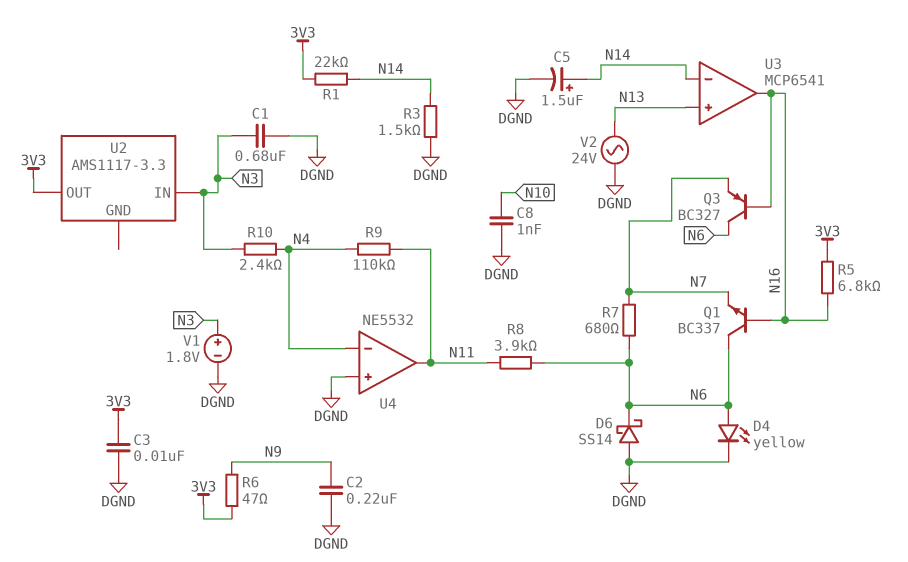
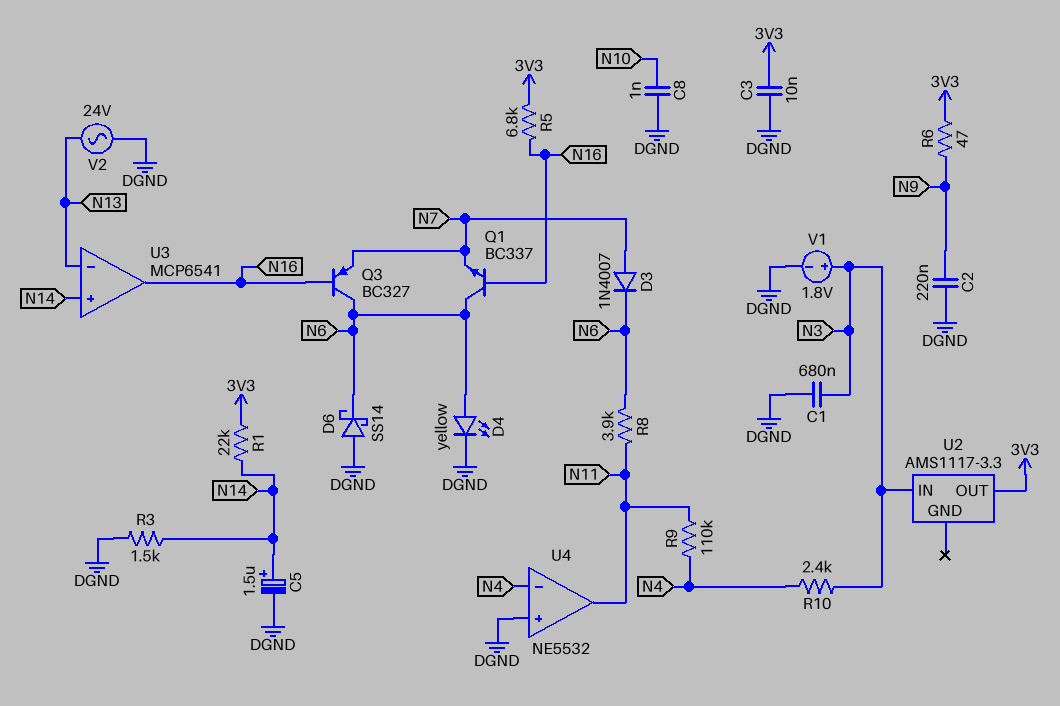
D3: none -> diode 1N4007 (A N7, K N6)
R7: 680 (N6, N7) -> none
U3 pin in+: N13 -> N14
U3 pin in-: N14 -> N13

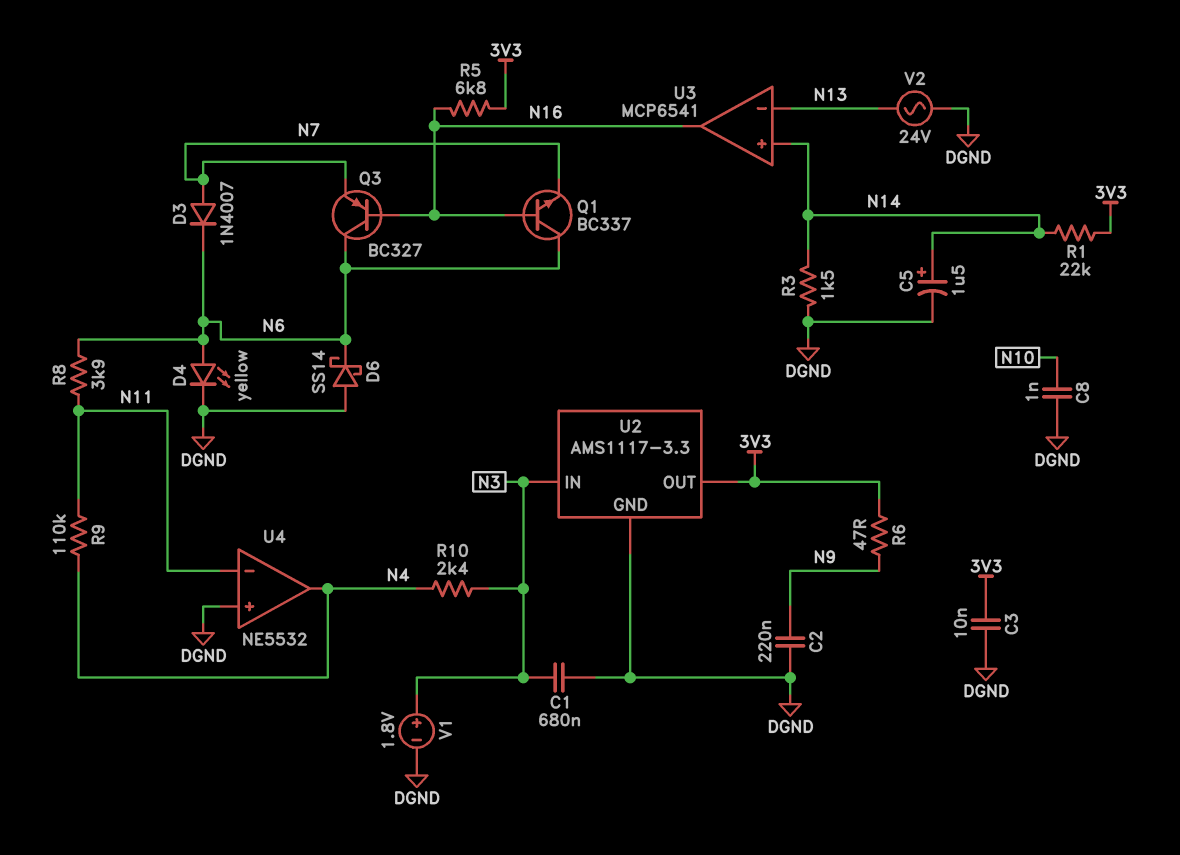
U2 pin GND: none -> DGND
U4 pin in-: N4 -> N11
U4 pin out: N11 -> N4

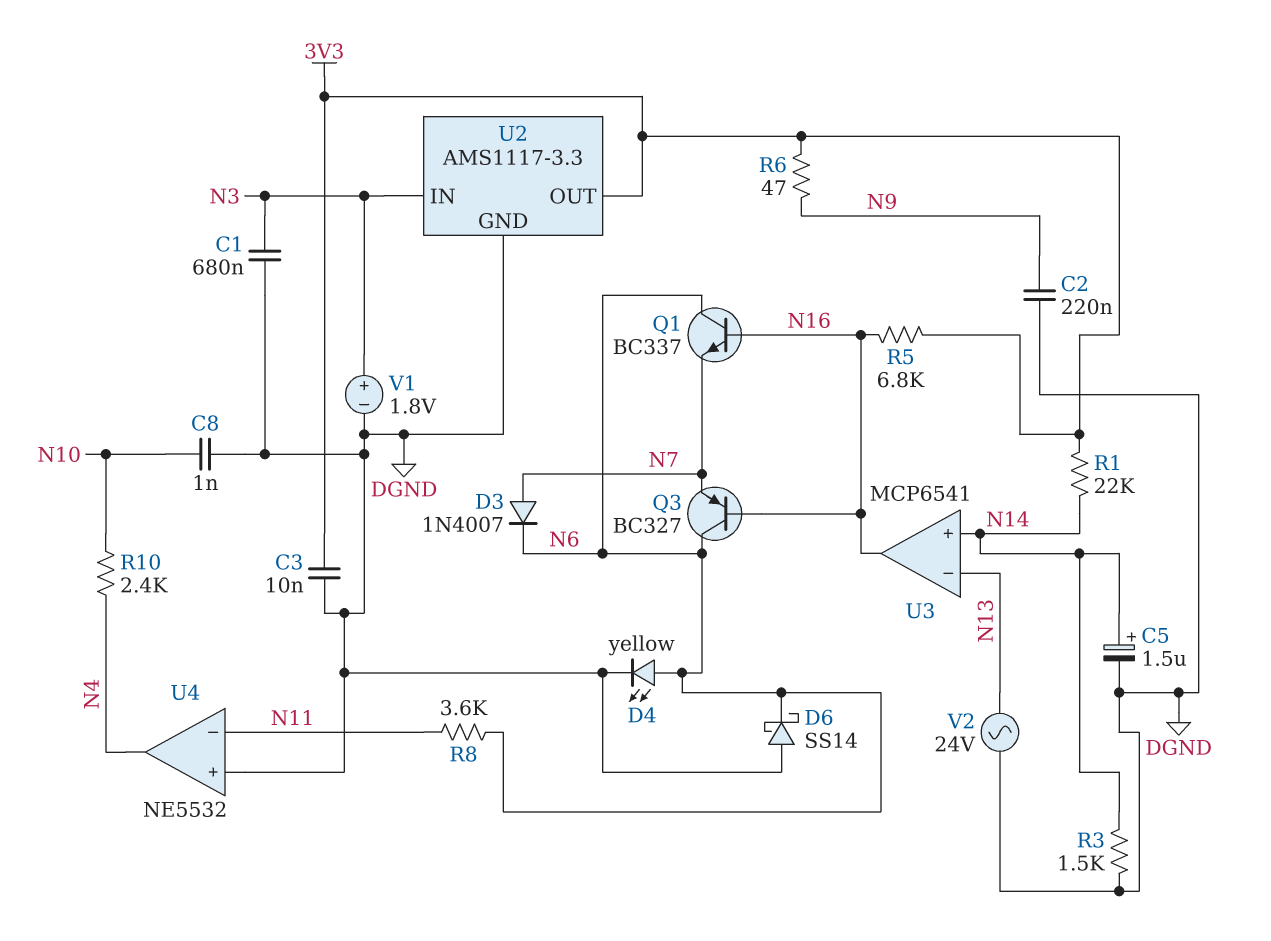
R8: 3.9k (N6, N11) -> 3.6k (N6, N11)
R9: 110k (N4, N11) -> none
R10: 2.4k (N3, N4) -> 2.4k (N4, N10)

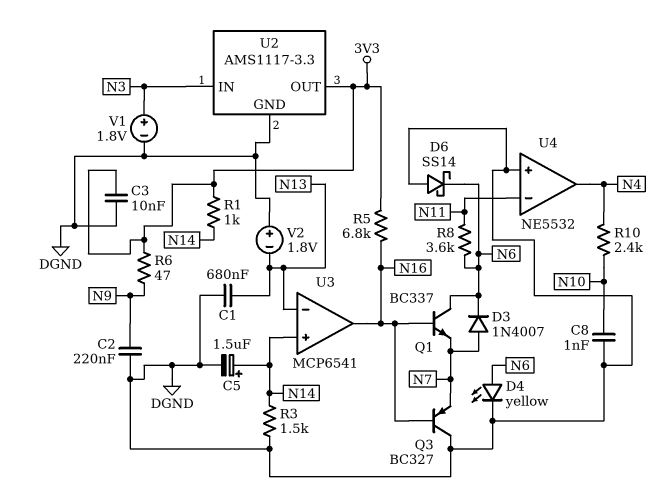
C1: 680nF (DGND, N3) -> 680nF (DGND, N13)
Q3: PNP BC327 (B N16, C N6, E N7) -> PNP BC327 (B N16, C DGND, E N7)
R1: 22k (3V3, N14) -> 1k (3V3, N14)
V2: AC 24V (DGND, N13) -> 1.8V (plus DGND, minus N13)

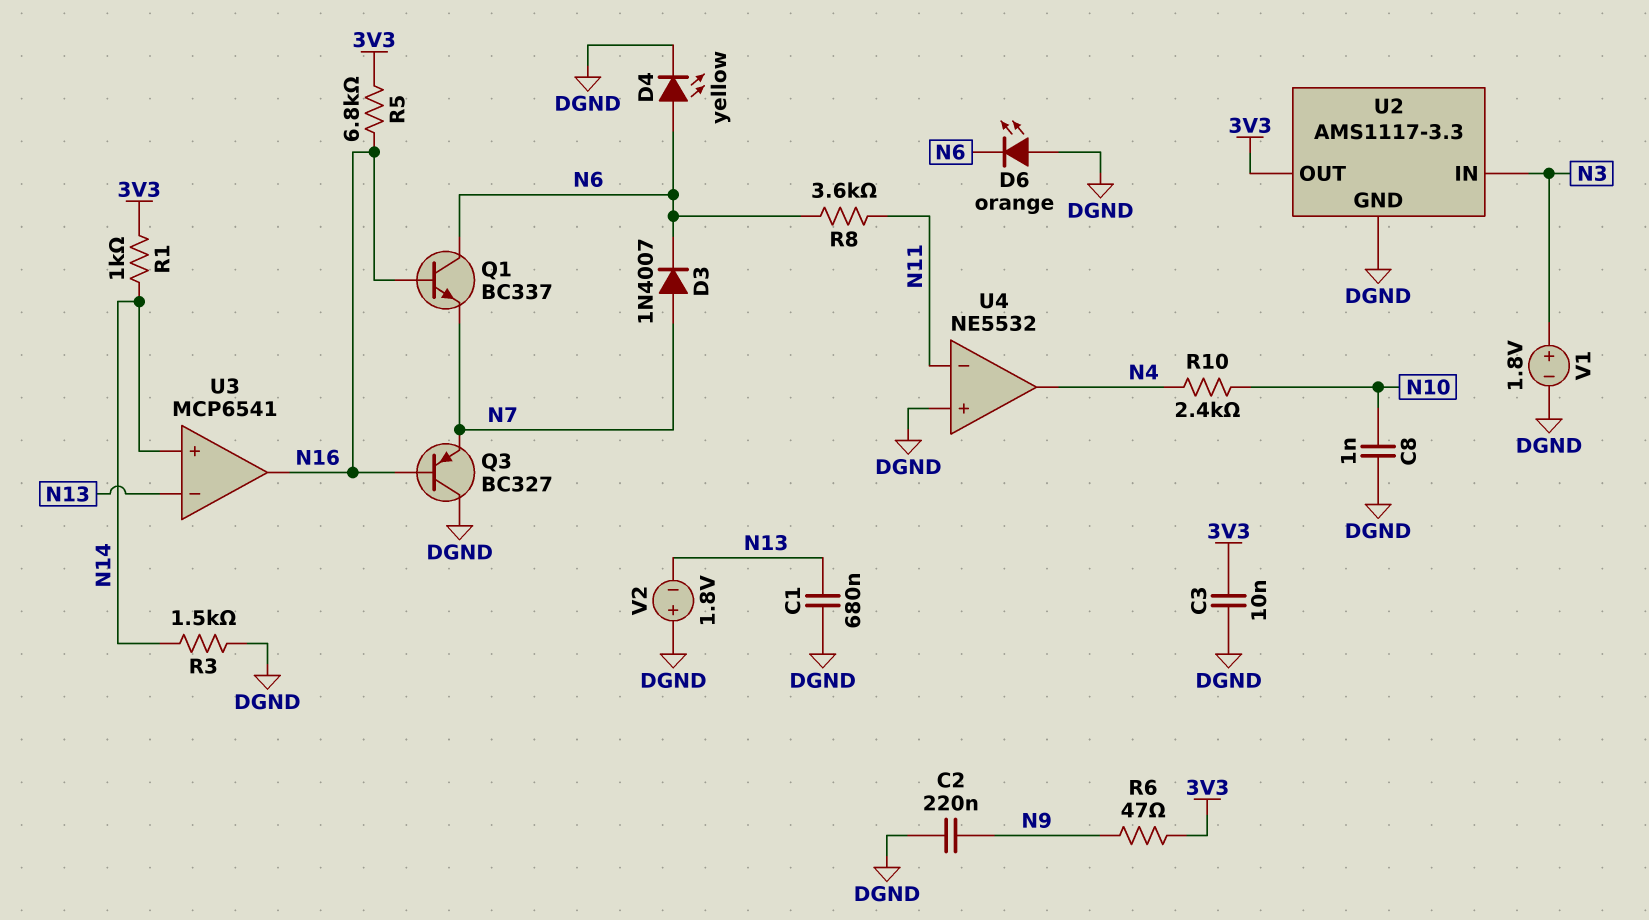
C5: 1.5uF (plus N14, minus DGND) -> none
D6: schottky SS14 (A DGND, K N6) -> LED orange (A DGND, K N6)

